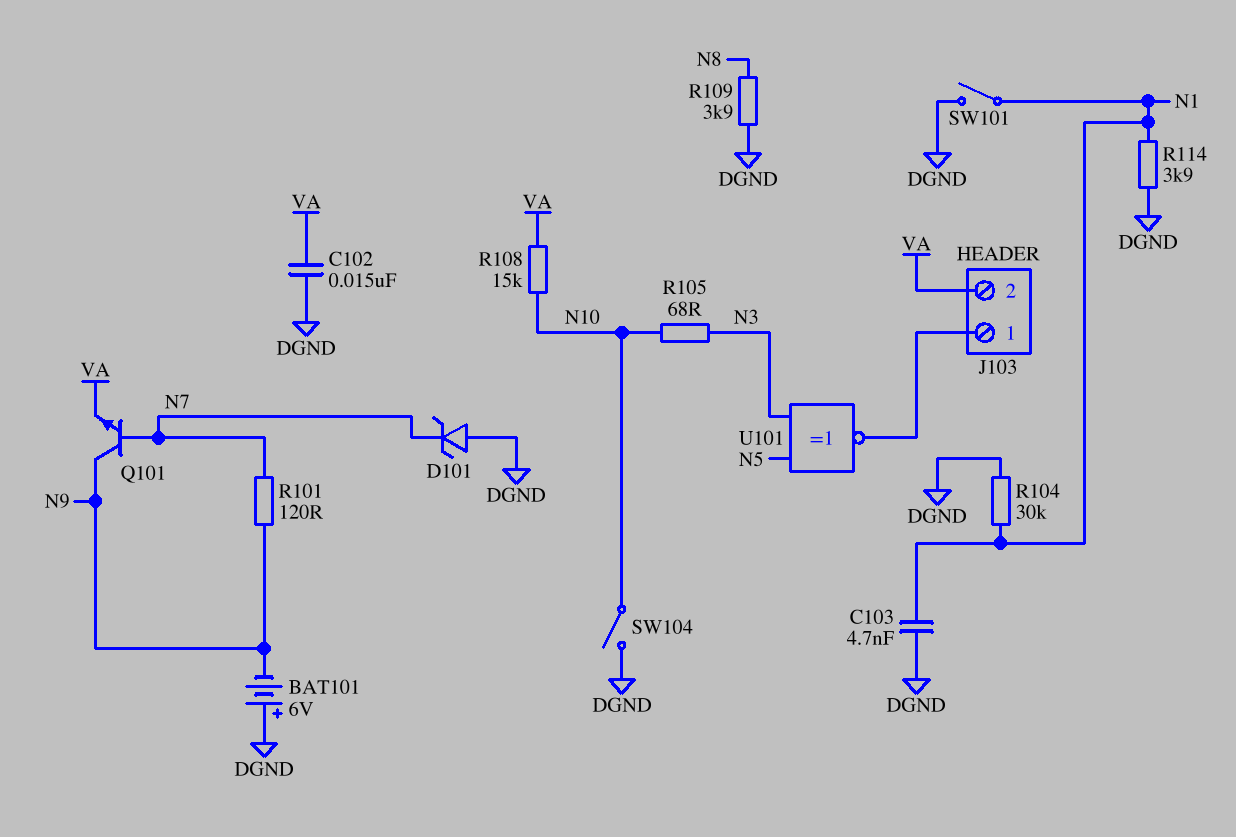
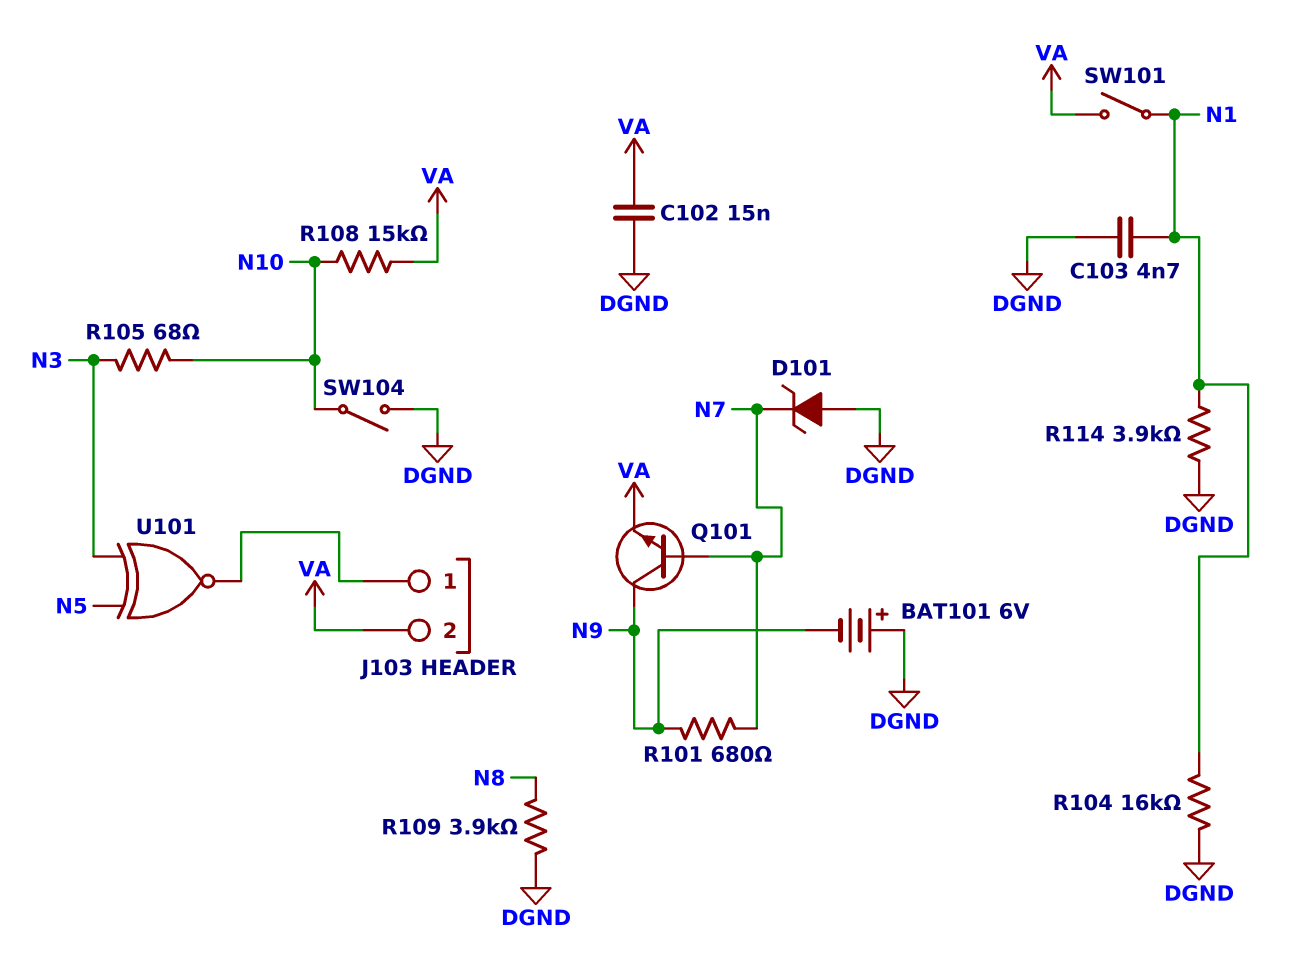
R101: 120 (N7, N9) -> 680 (N7, N9)
R104: 30k (DGND, N1) -> 16k (DGND, N1)
SW101: switch (DGND, N1) -> switch (N1, VA)

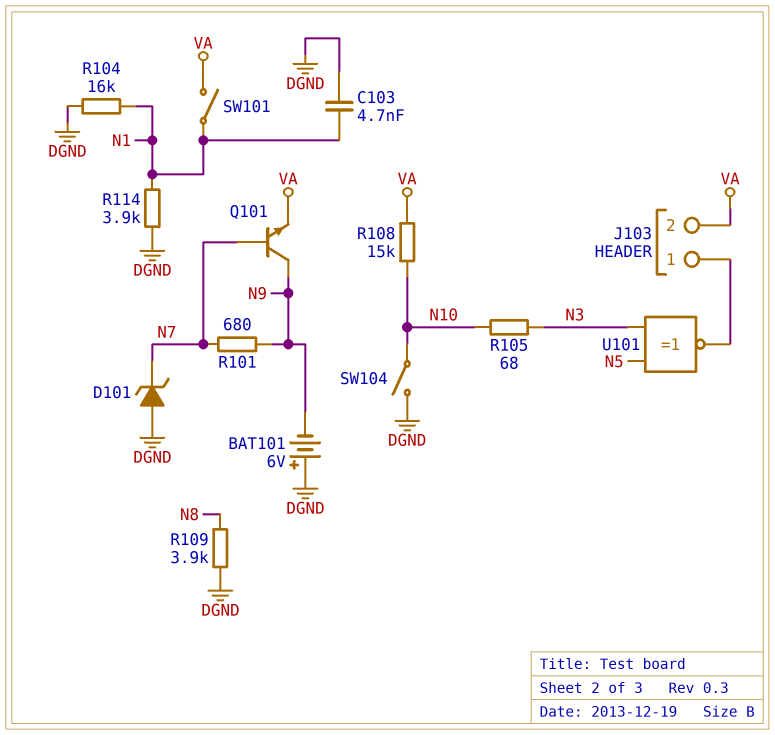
C102: 15nF (DGND, VA) -> none

